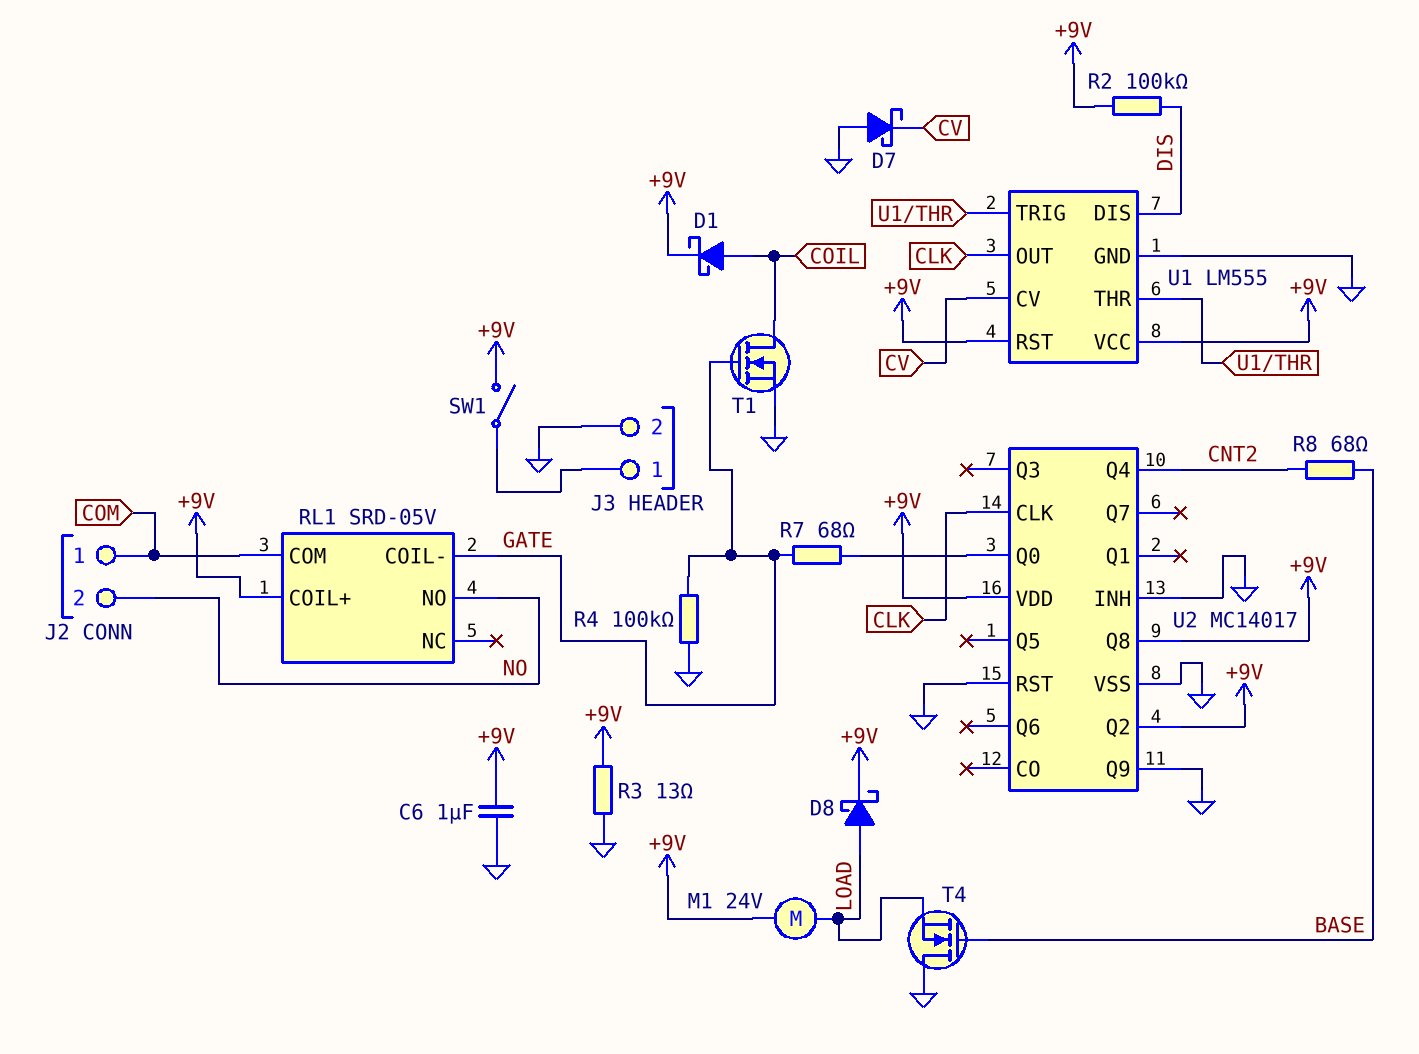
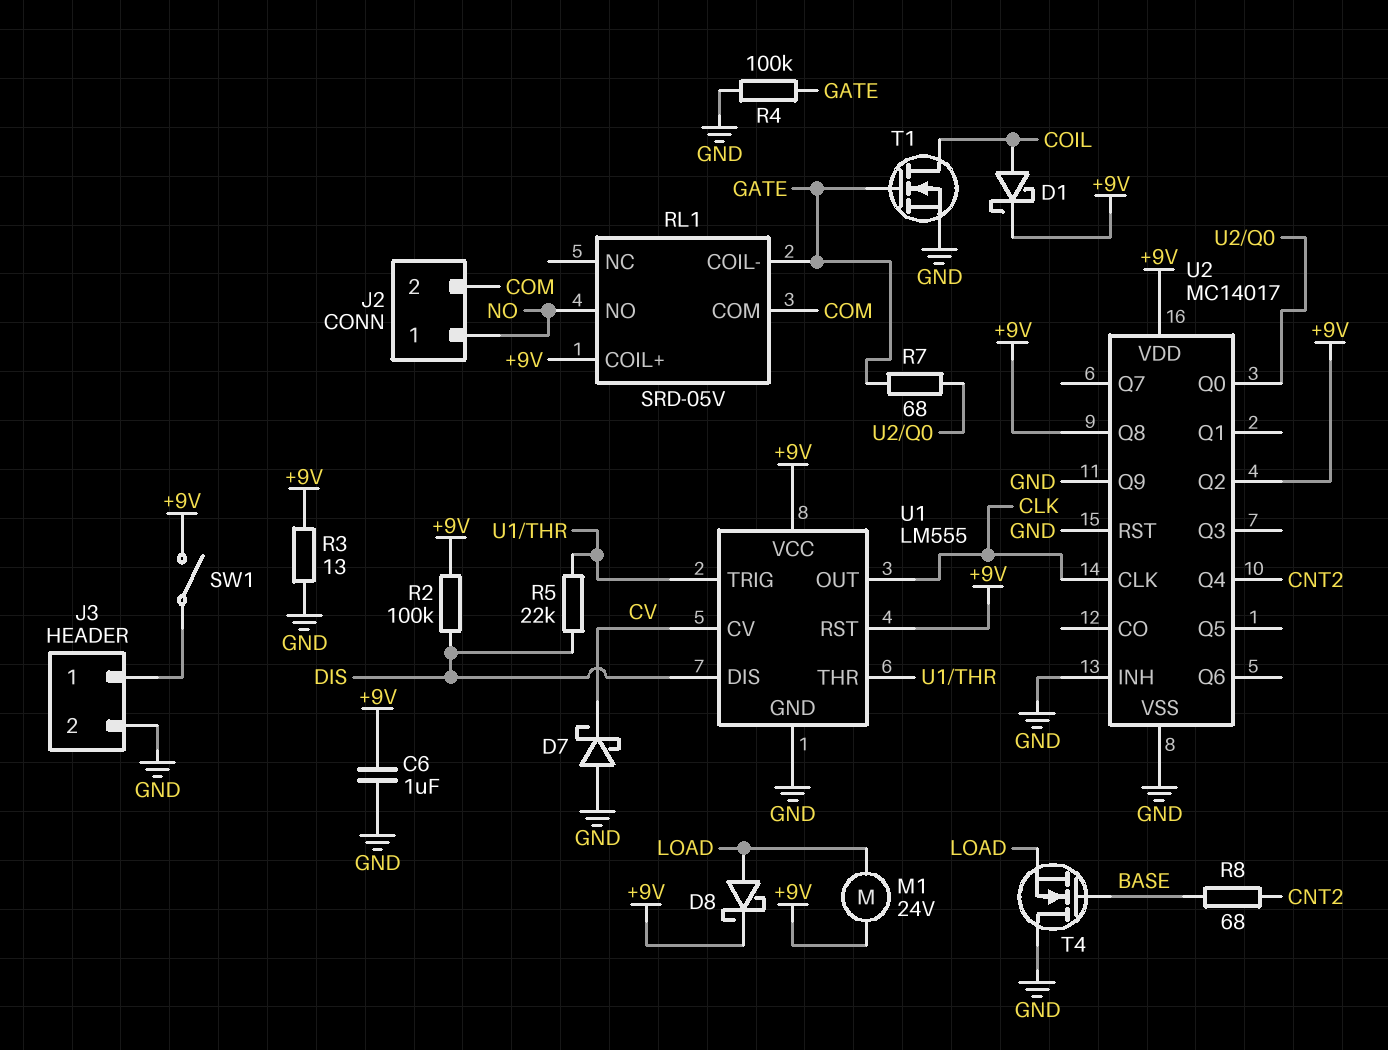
J2 pin 1: COM -> NO
J2 pin 2: NO -> COM
R5: none -> 22k (DIS, U1/THR)

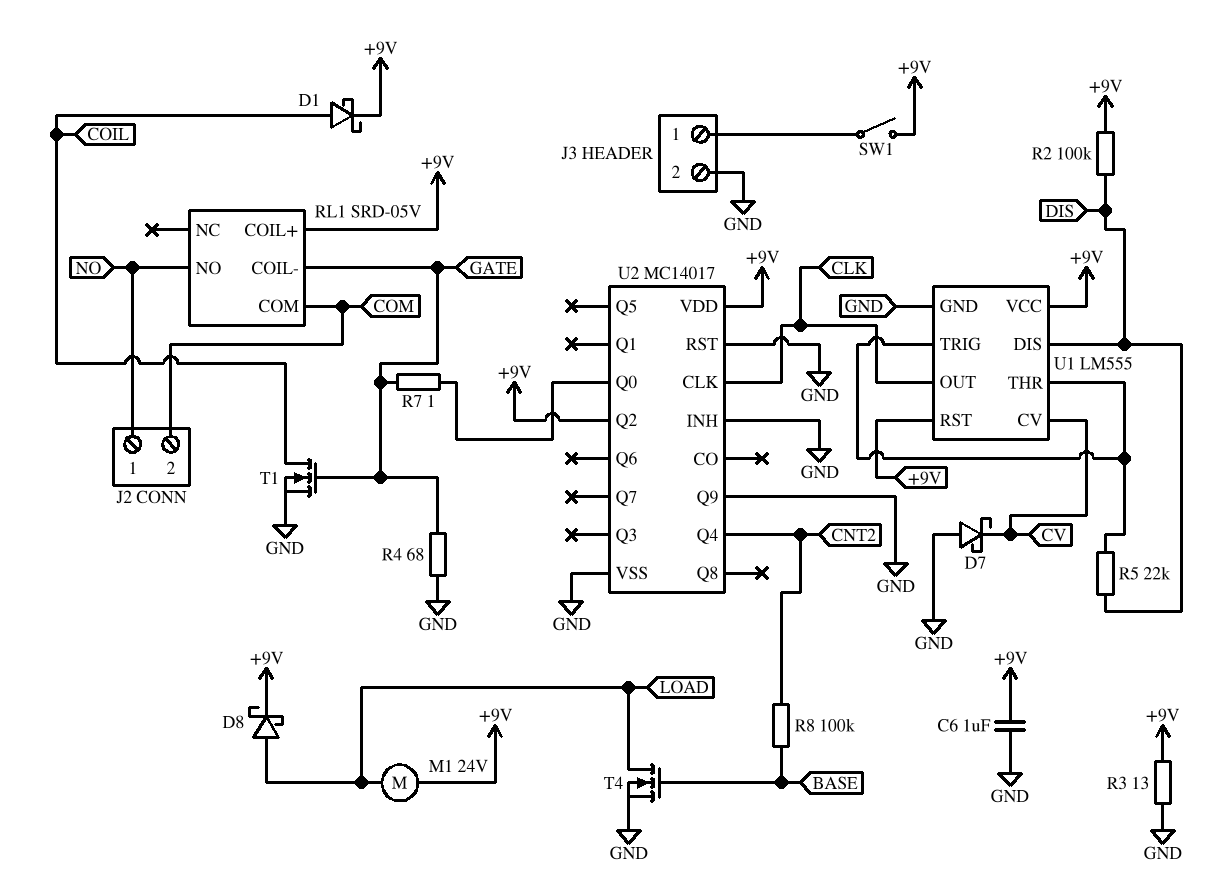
R4: 100k (GATE, GND) -> 68 (GATE, GND)
R7: 68 (GATE, U2/Q0) -> 1 (GATE, U2/Q0)
R8: 68 (BASE, CNT2) -> 100k (BASE, CNT2)
T4: NMOS (G BASE, D GND, S LOAD) -> NMOS (G BASE, D LOAD, S GND)
U2 pin Q8: +9V -> none

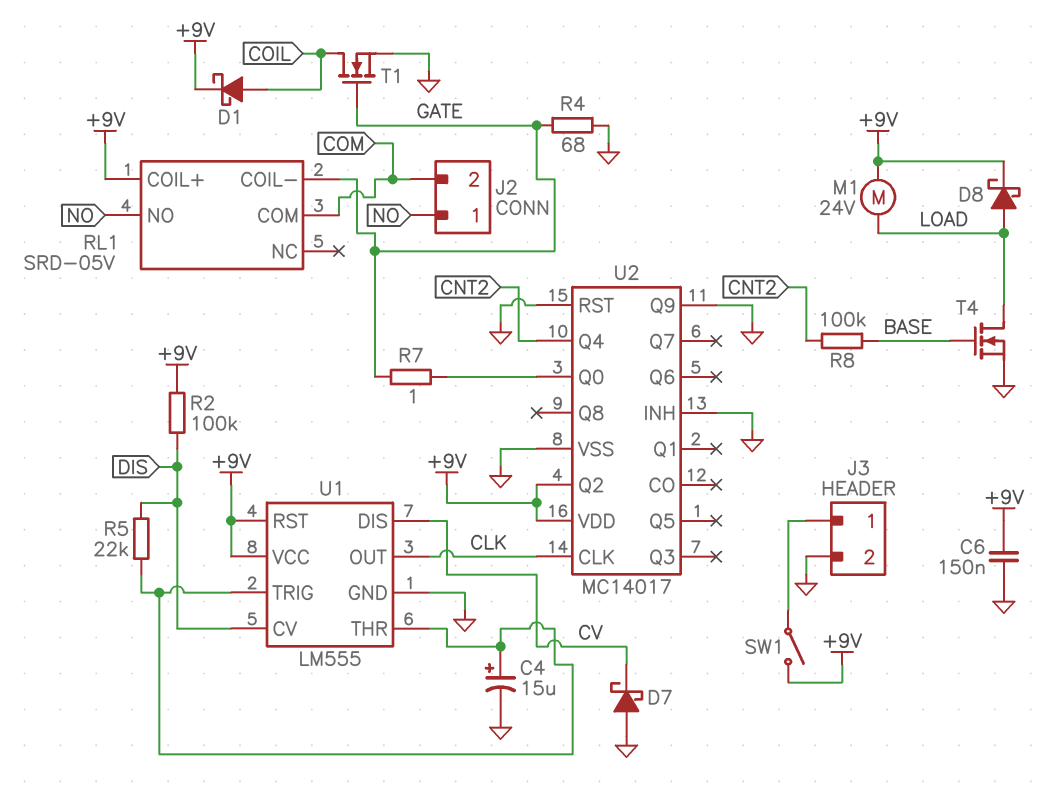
C4: none -> 15uF (plus U1/THR, minus GND)
C6: 1uF (+9V, GND) -> 150nF (+9V, GND)
R3: 13 (+9V, GND) -> none
U1 pin CV: CV -> DIS
U1 pin DIS: DIS -> CV

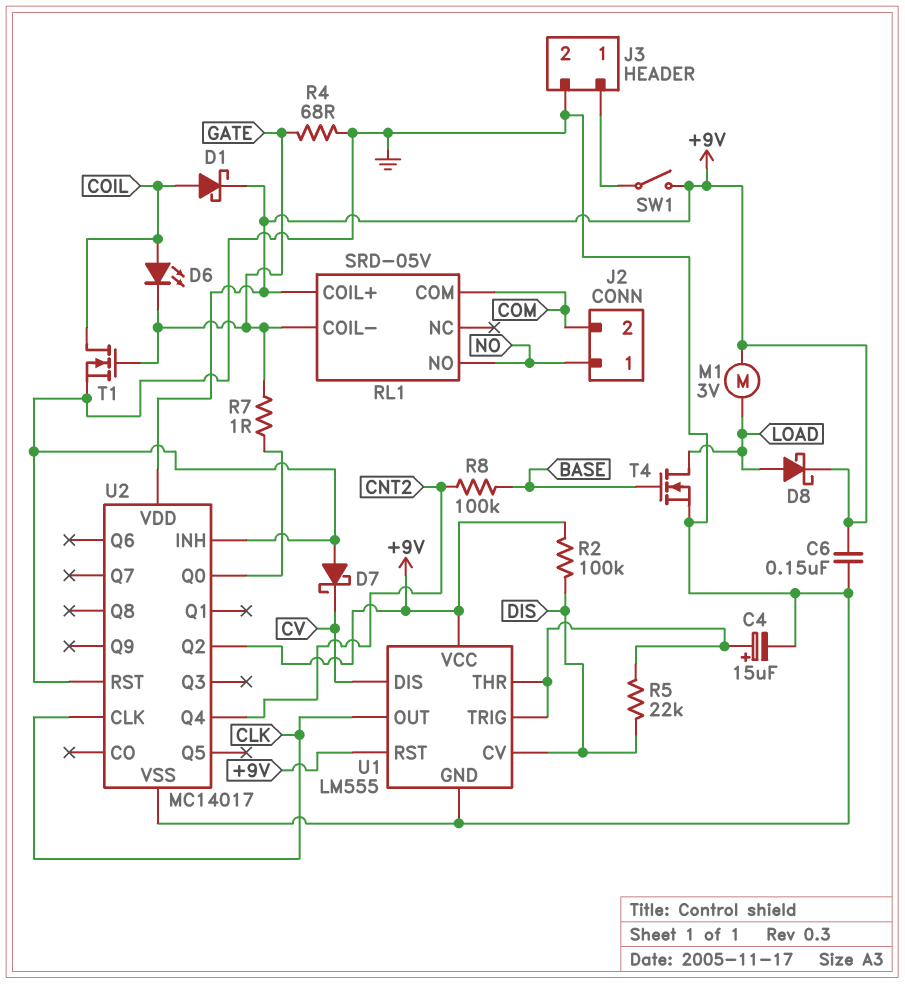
D6: none -> LED (A COIL, K GATE)
M1: motor 24V (+9V, LOAD) -> motor 3V (+9V, LOAD)
U2 pin Q9: GND -> none

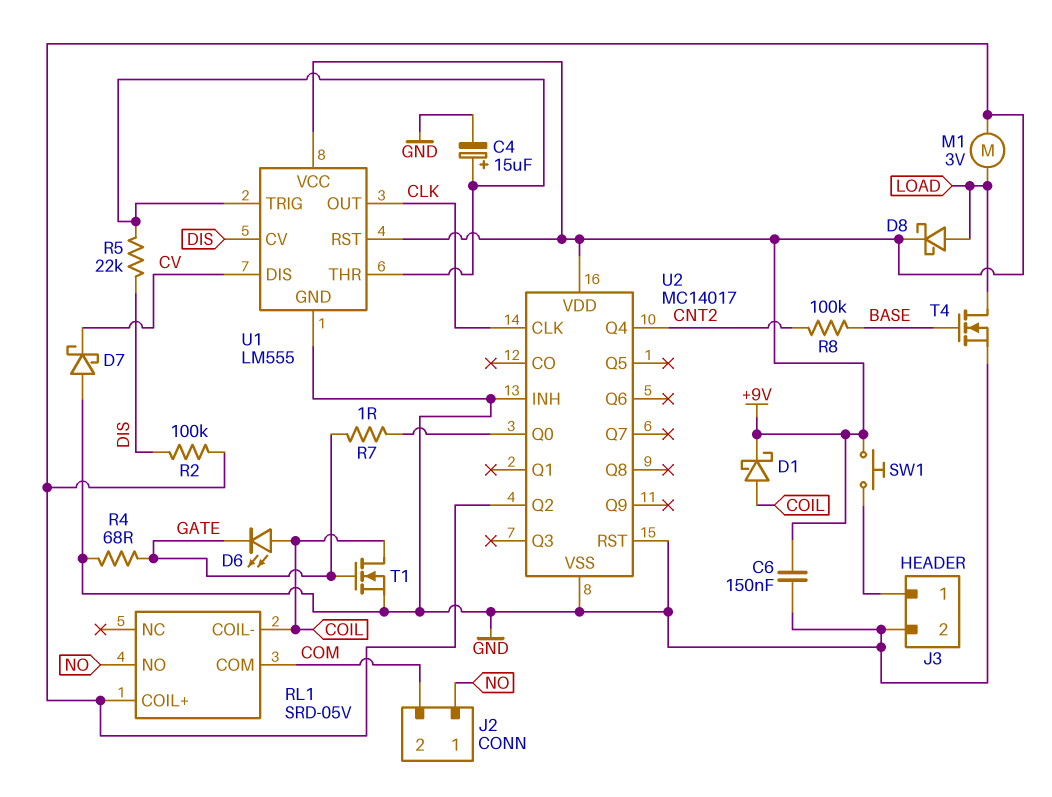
RL1 pin COIL-: GATE -> COIL
SW1: switch (+9V, J3/1) -> button (+9V, J3/1)

